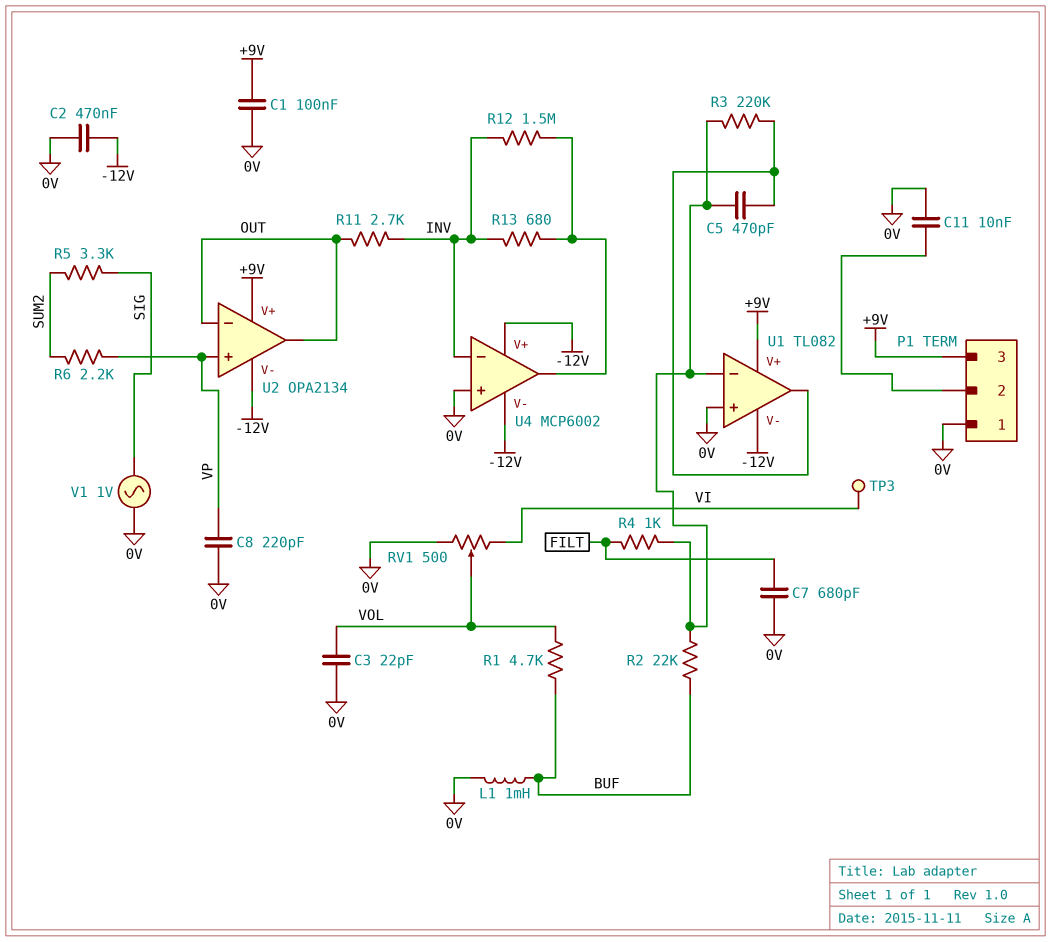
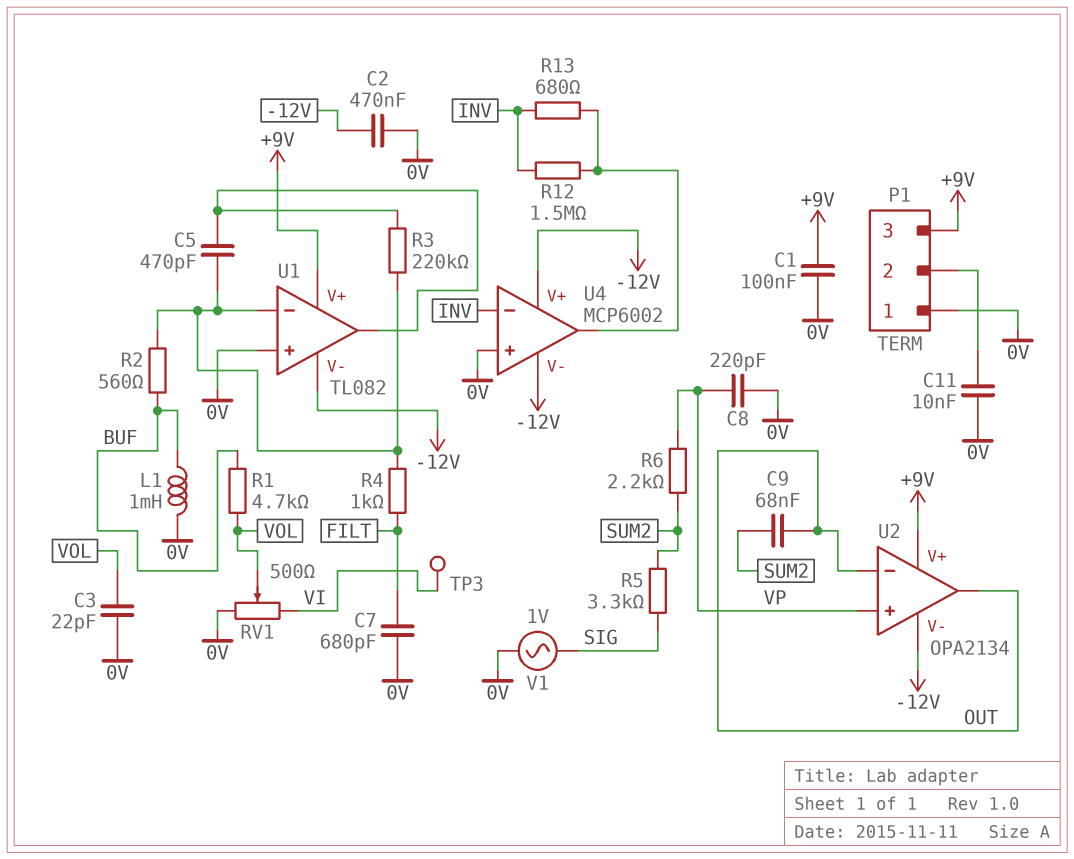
C9: none -> 68nF (OUT, SUM2)
R2: 22k (BUF, U1/in-) -> 560 (BUF, U1/in-)
R11: 2.7k (INV, OUT) -> none

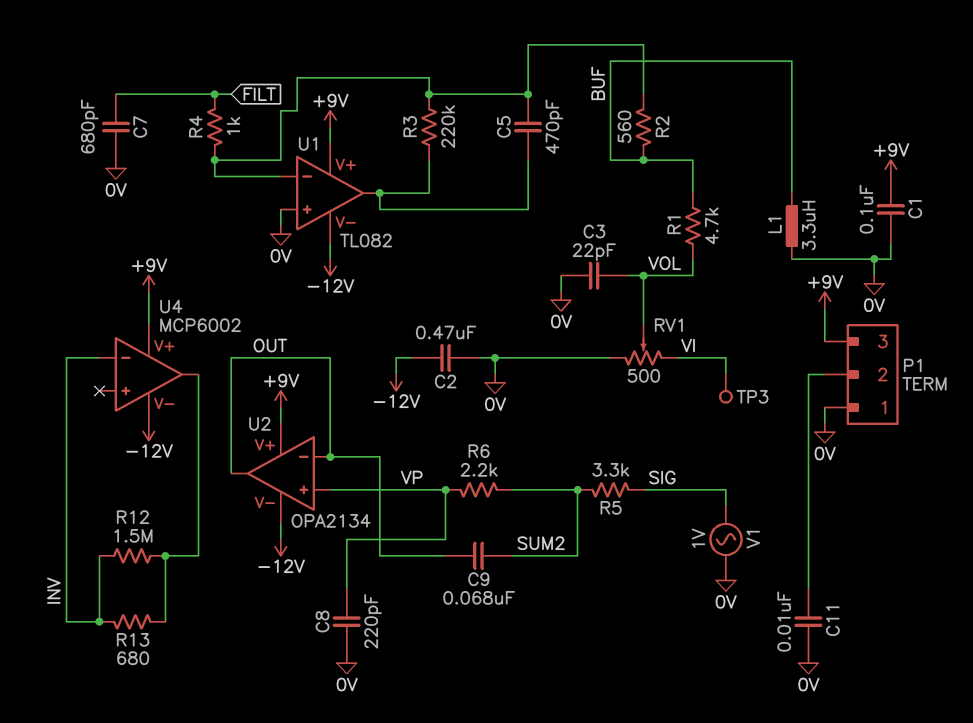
L1: 1mH (0V, BUF) -> 3.3uH (0V, BUF)
U4 pin V+: -12V -> +9V
U4 pin in+: 0V -> none

